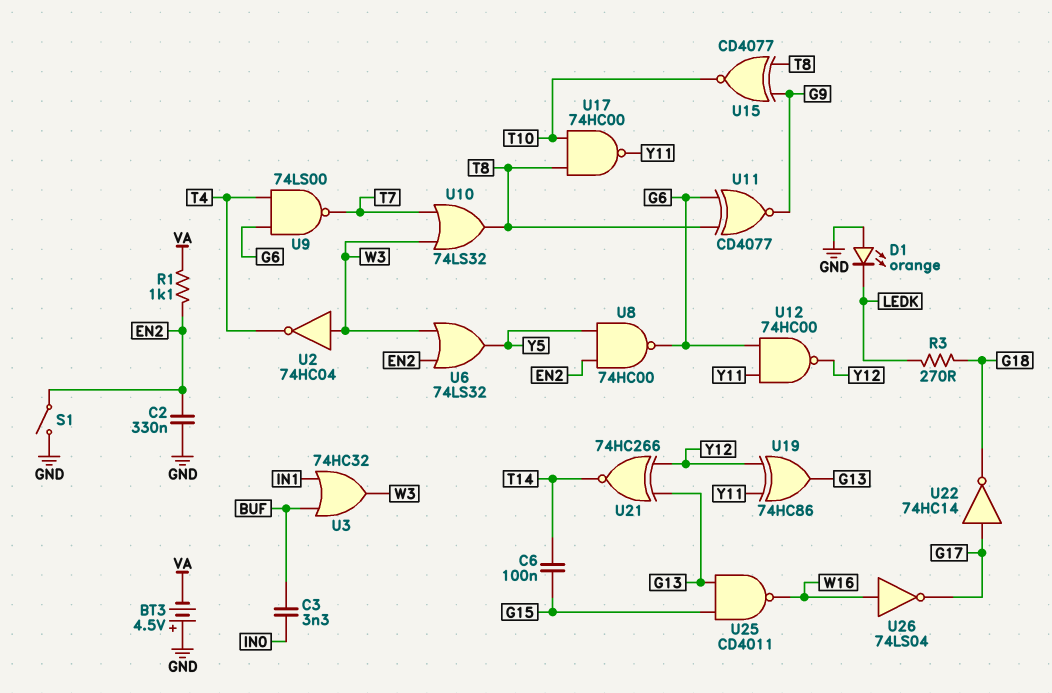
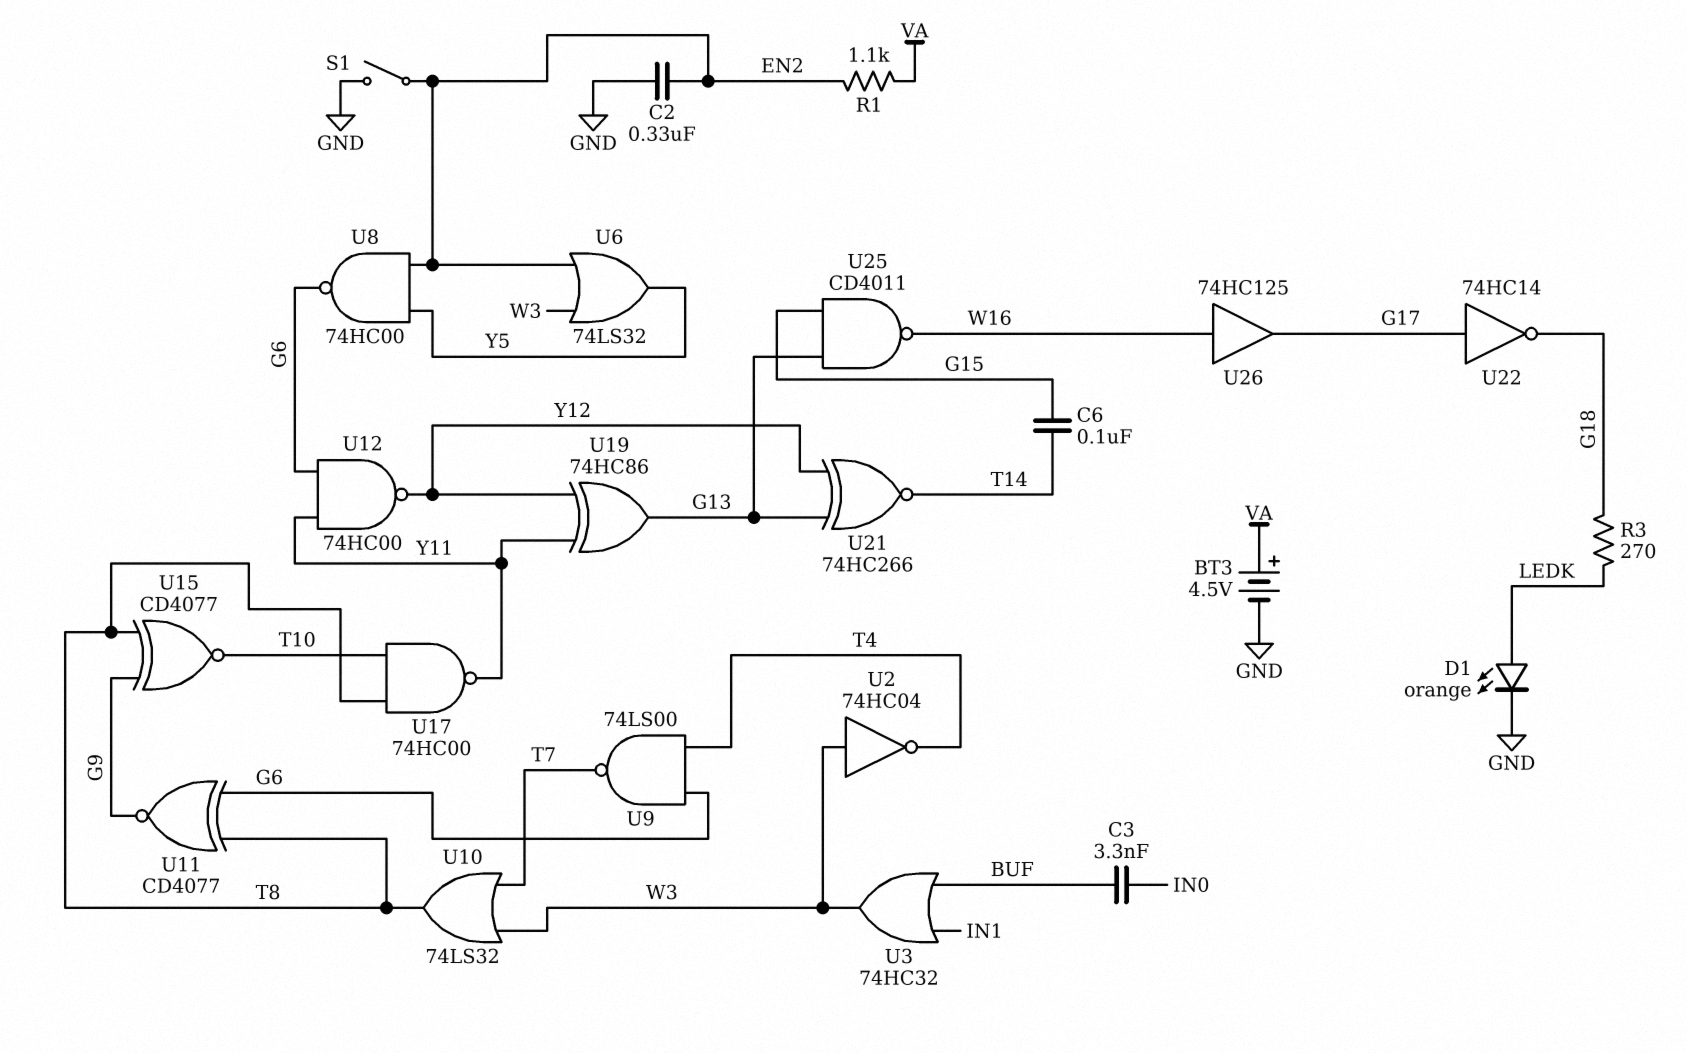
BT3: 4.5V (plus GND, minus VA) -> 4.5V (plus VA, minus GND)
D1: LED orange (A GND, K LEDK) -> LED orange (A LEDK, K GND)
U26: NOT 74LS04 (in W16, out G17) -> buffer 74HC125 (in W16, out G17)

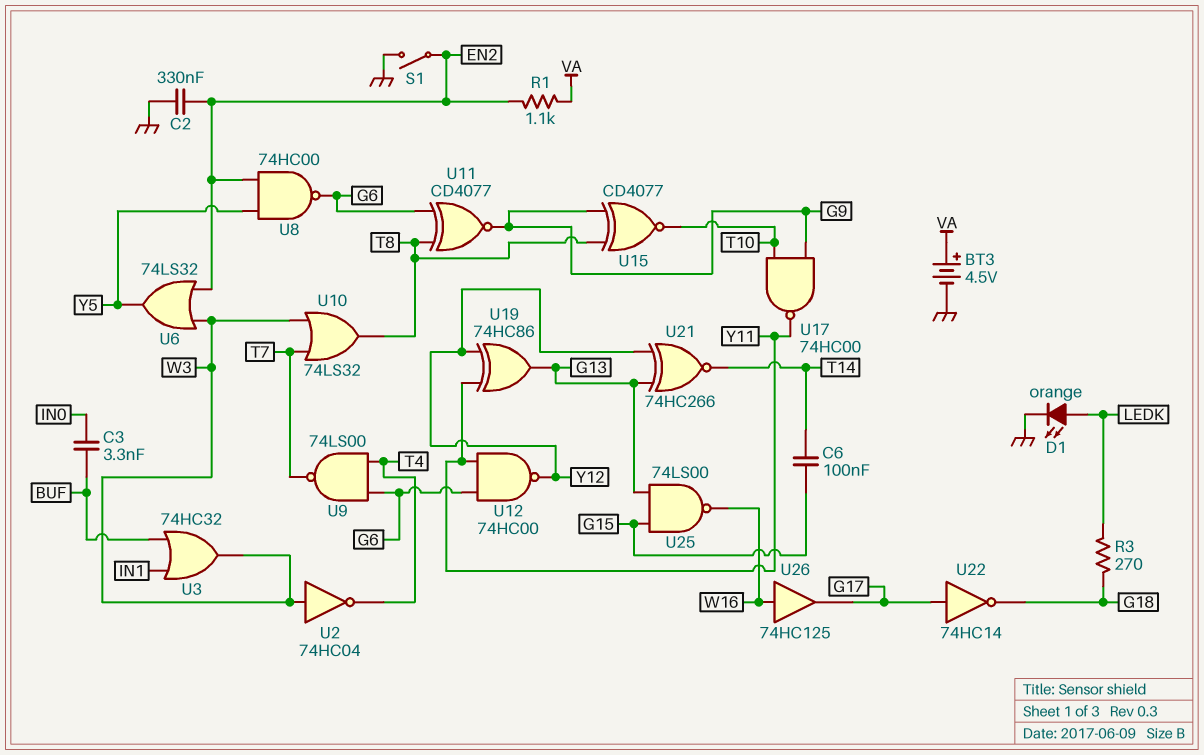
U17: NAND 74HC00 (in T8, in T10, out Y11) -> NAND 74HC00 (in G9, in T10, out Y11)
U25: NAND CD4011 (in G13, in G15, out W16) -> NAND 74LS00 (in G13, in G15, out W16)

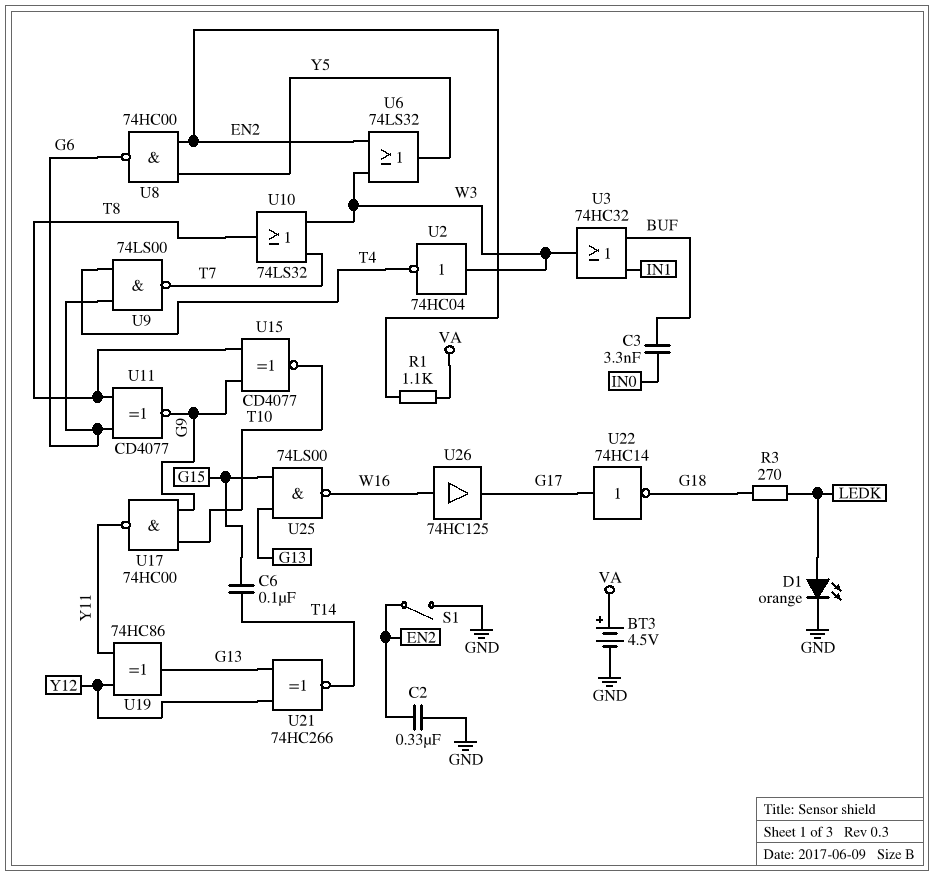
U12: NAND 74HC00 (in G6, in Y11, out Y12) -> none

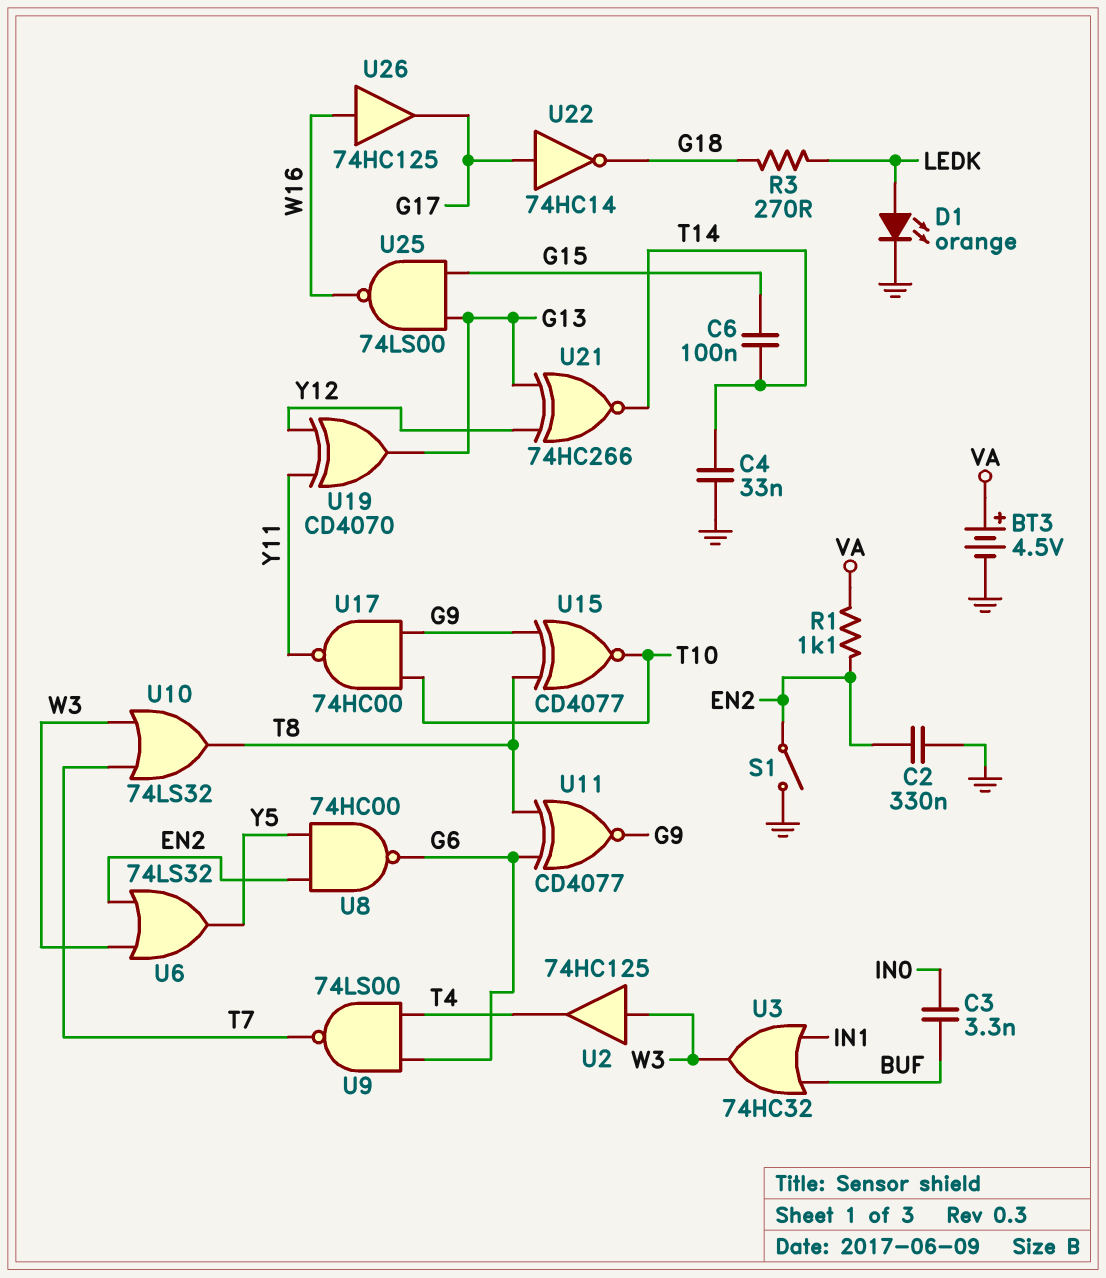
C4: none -> 33nF (GND, T14)
U2: NOT 74HC04 (in W3, out T4) -> buffer 74HC125 (in W3, out T4)
U19: XOR 74HC86 (in Y11, in Y12, out G13) -> XOR CD4070 (in Y11, in Y12, out G13)

